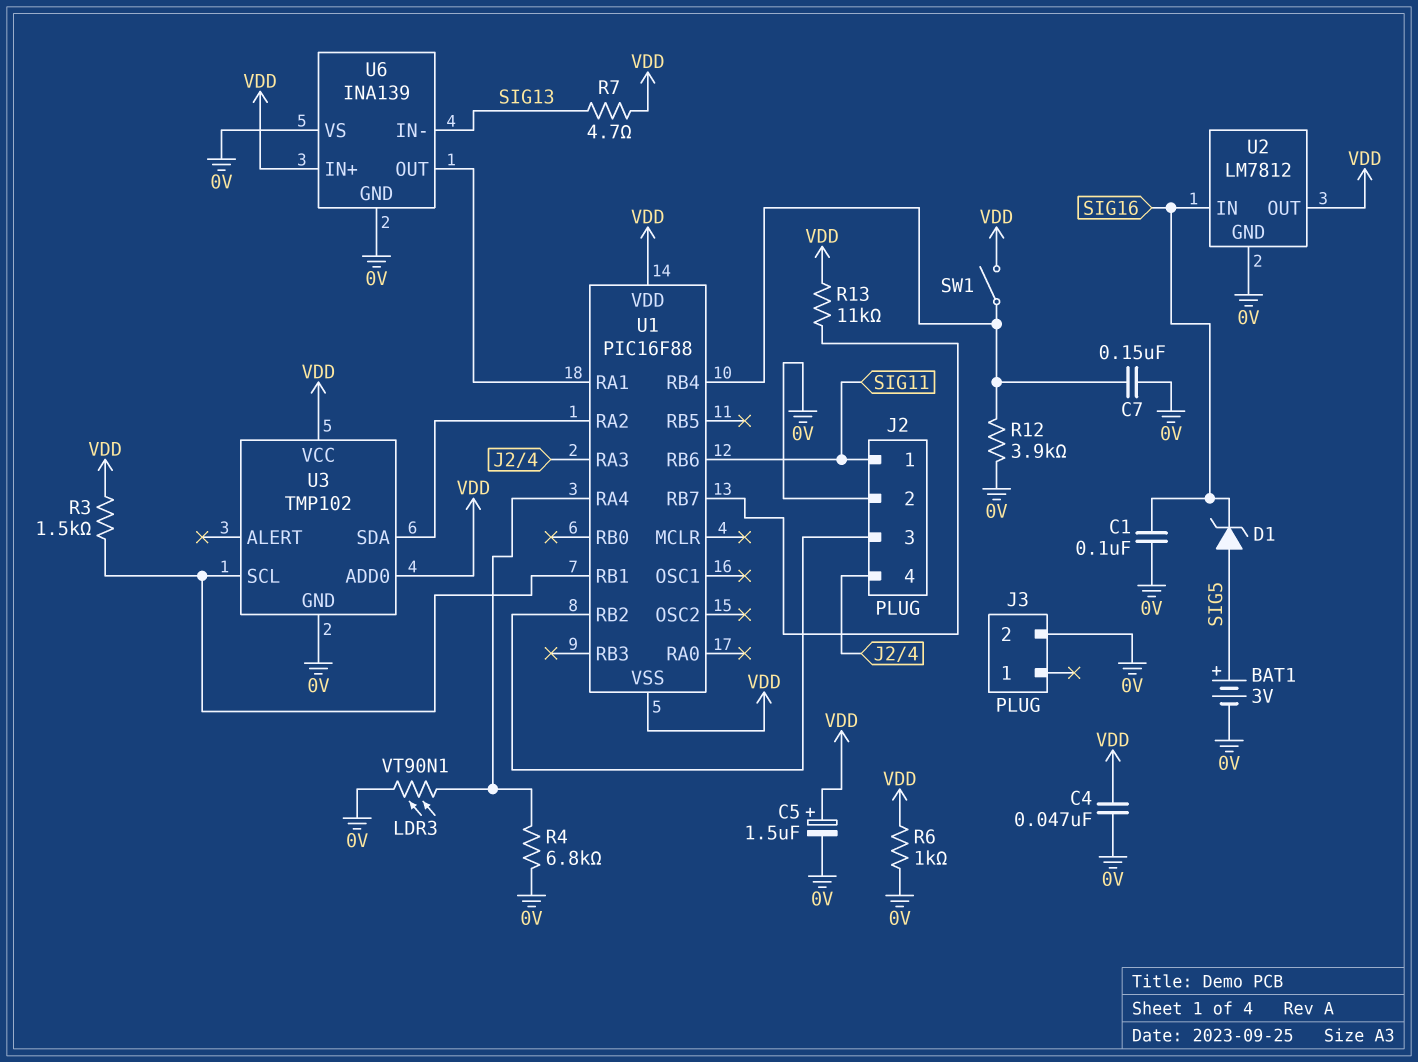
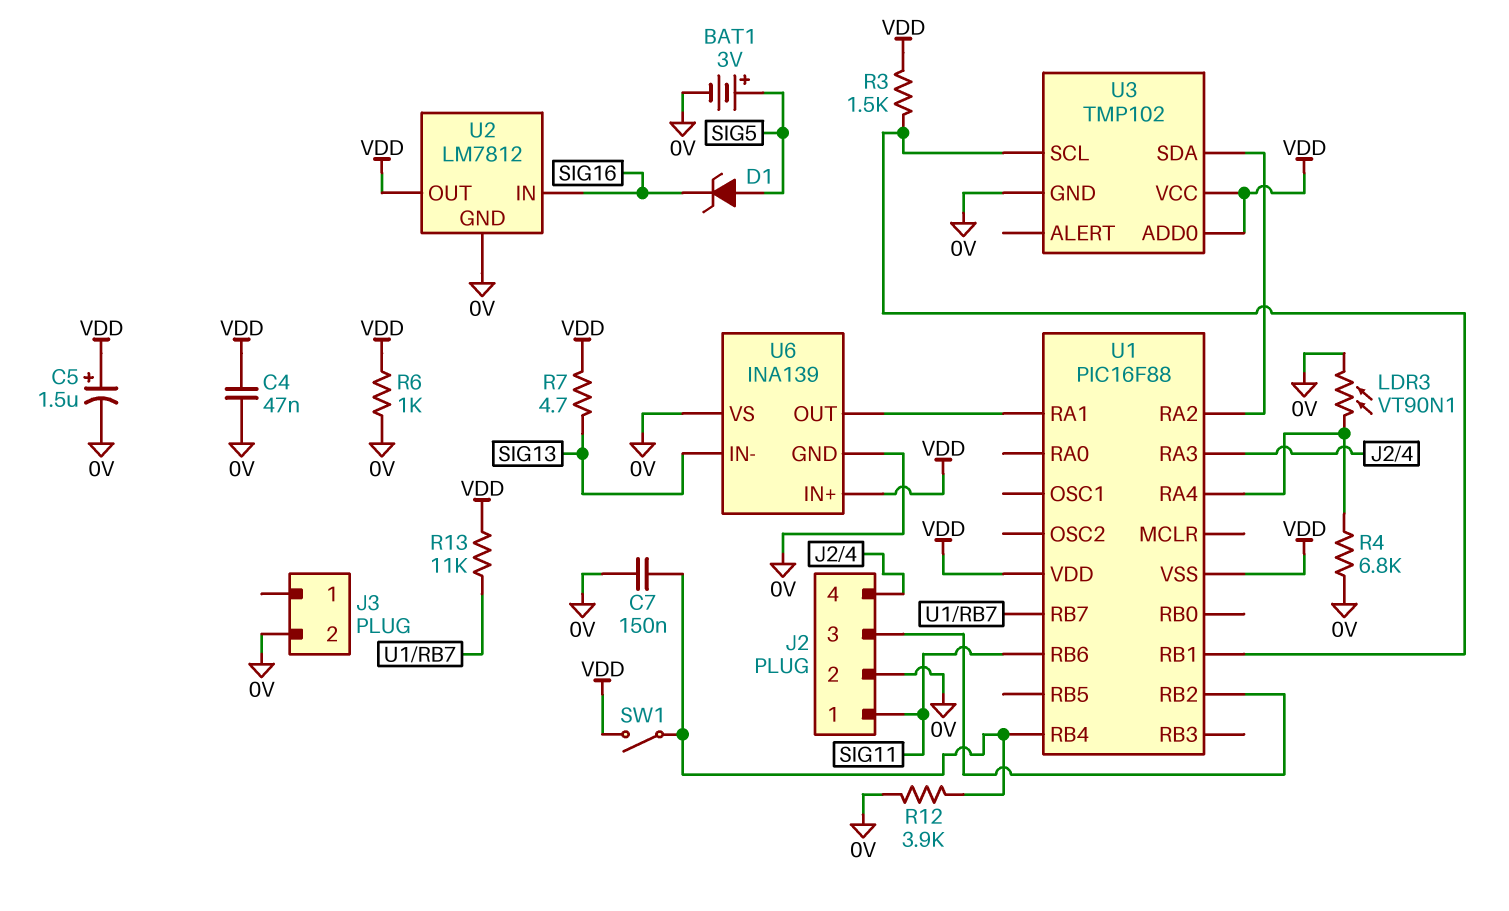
C1: 100nF (0V, SIG16) -> none

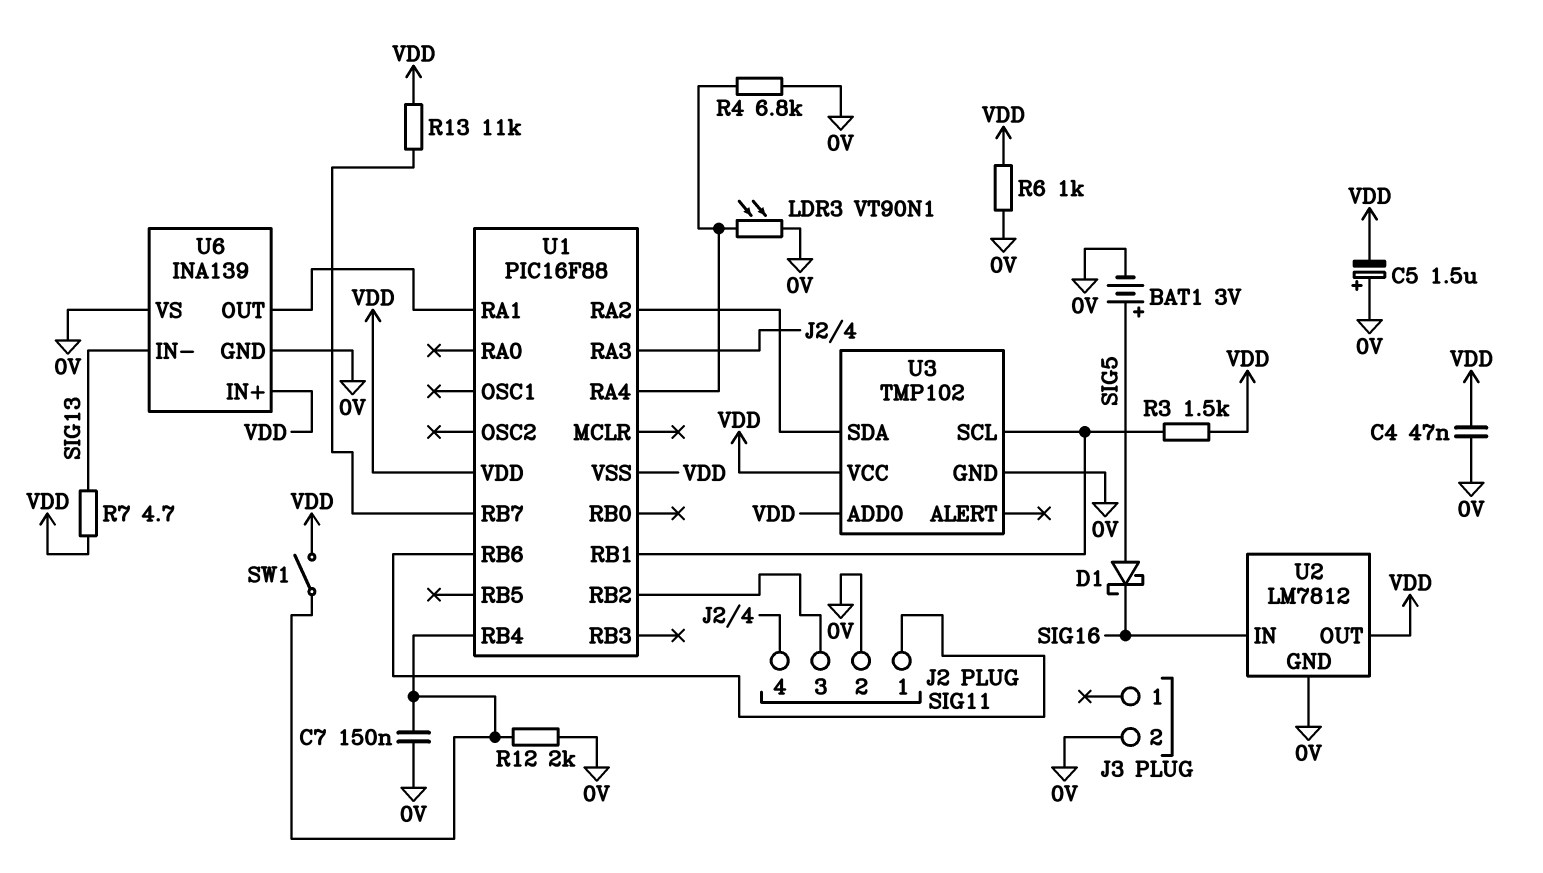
C5: 1.5uF (plus VDD, minus 0V) -> 1.5uF (plus 0V, minus VDD)
D1: zener (A SIG5, K SIG16) -> schottky (A SIG5, K SIG16)
R12: 3.9k (0V, U1/RB4) -> 2k (0V, U1/RB4)

